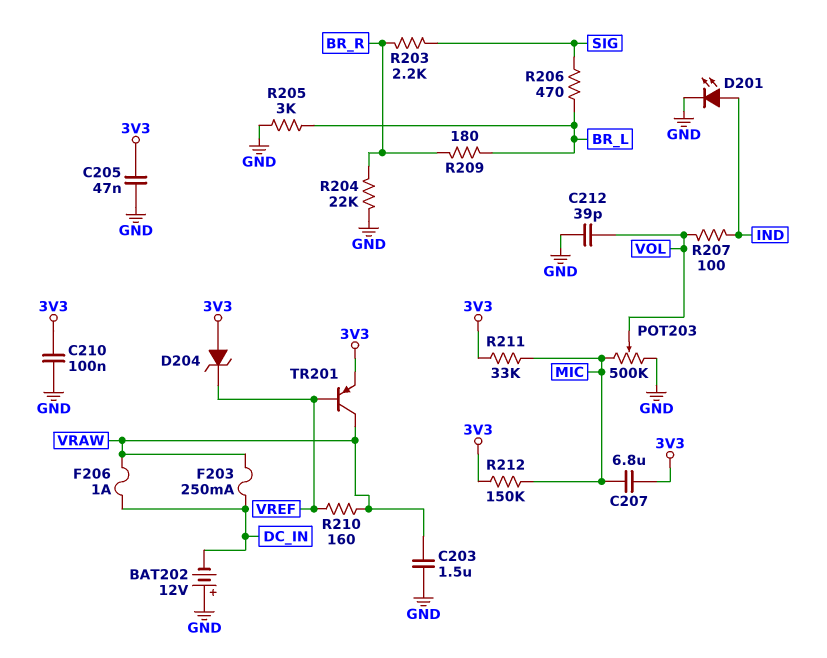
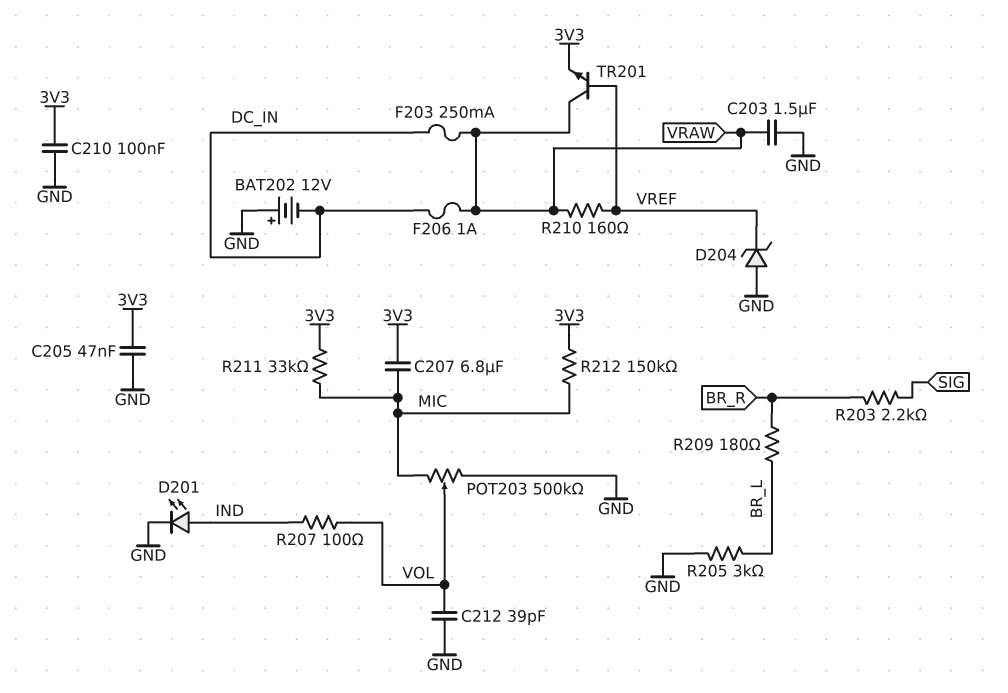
D204: zener (A 3V3, K VREF) -> zener (A GND, K VREF)
R204: 22k (BR_R, GND) -> none
R206: 470 (BR_L, SIG) -> none
TR201: PNP (B VREF, C VRAW, E 3V3) -> NPN (B VREF, C VRAW, E 3V3)

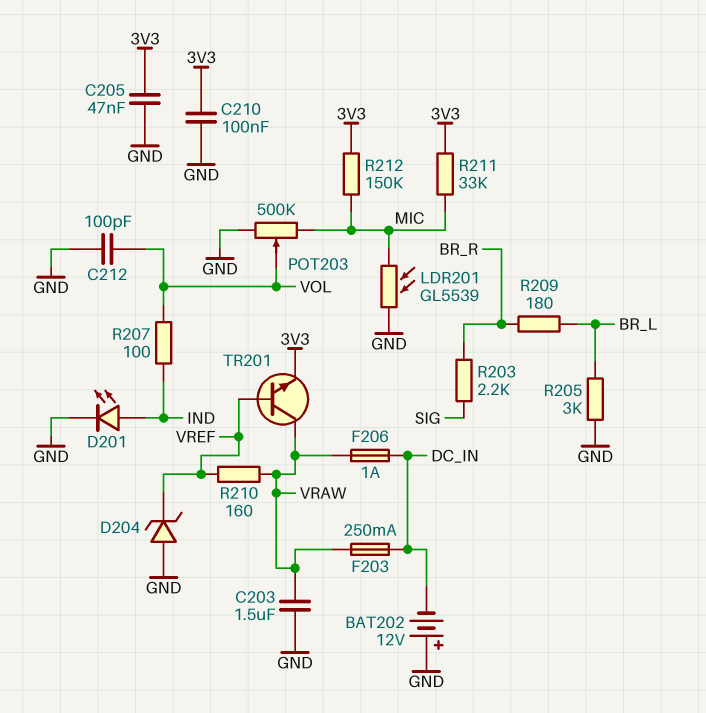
C207: 6.8uF (3V3, MIC) -> none
C212: 39pF (GND, VOL) -> 100pF (GND, VOL)
LDR201: none -> GL5539 (GND, MIC)

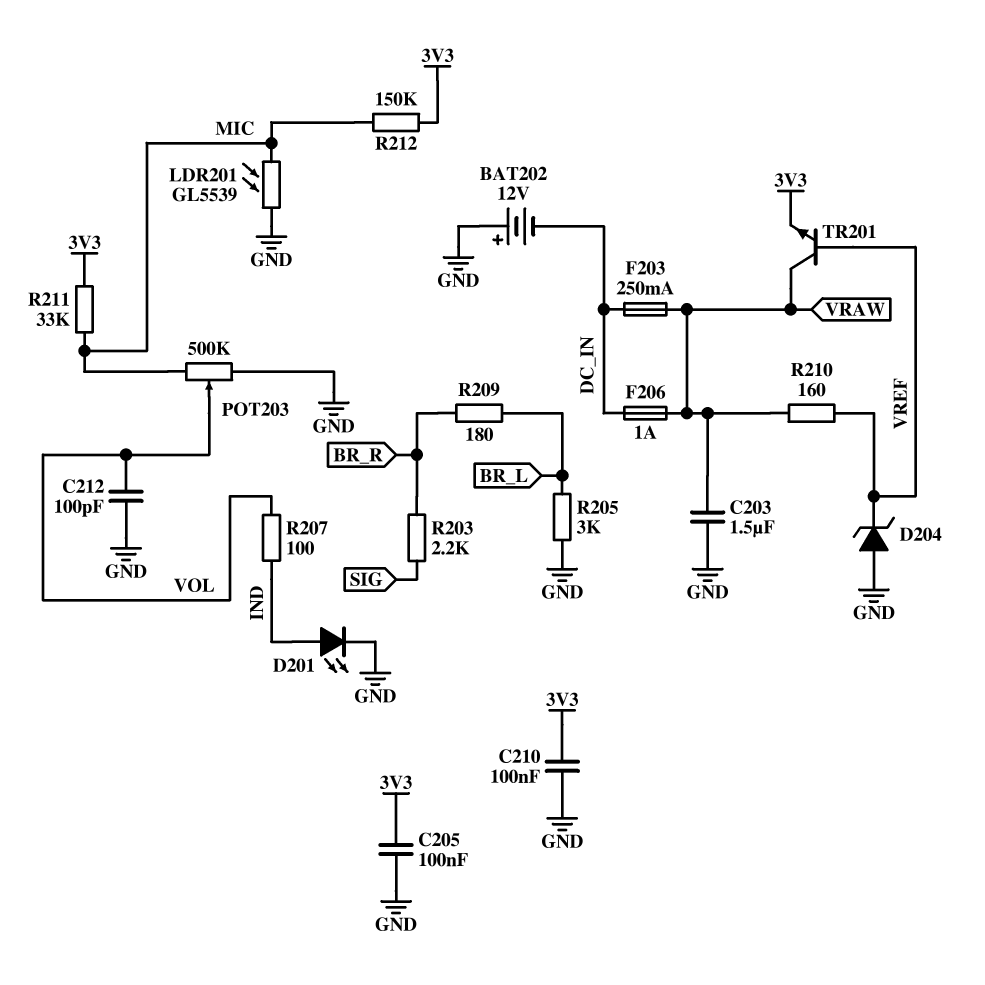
C205: 47nF (3V3, GND) -> 100nF (3V3, GND)

